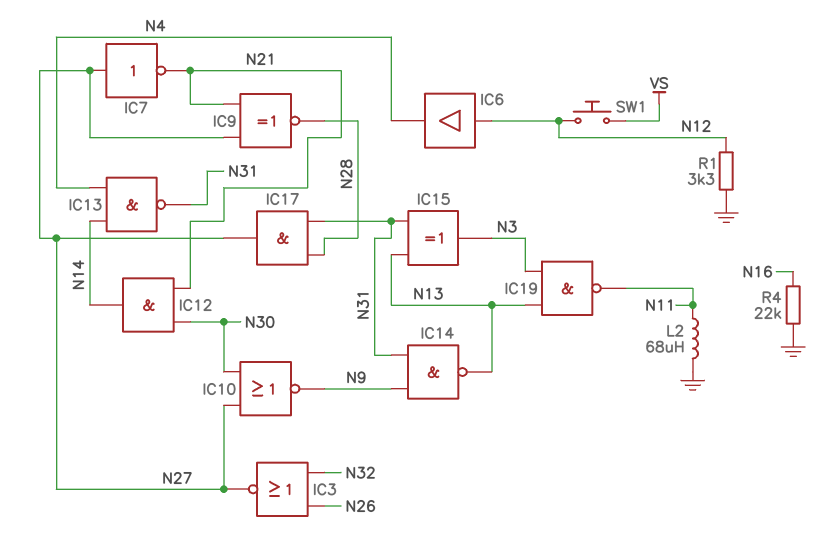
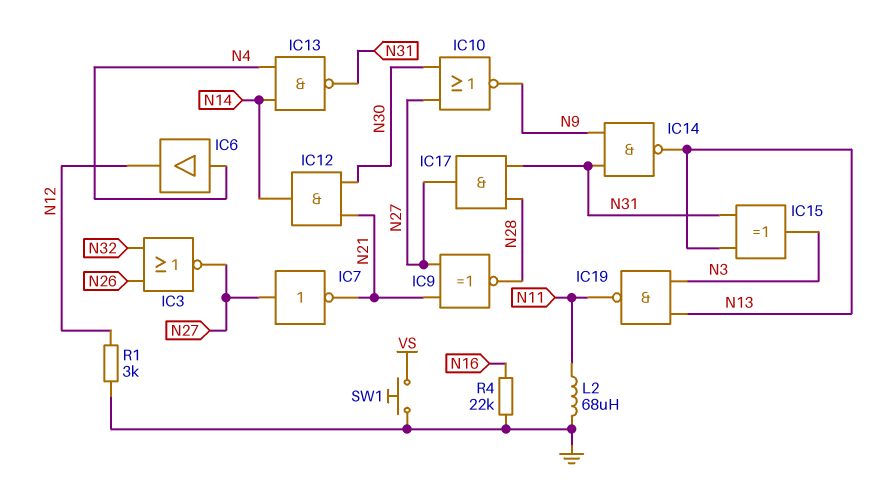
IC6: buffer (in N12, out N4) -> buffer (in N4, out N12)
R1: 3.3k (GND, N12) -> 3k (GND, N12)
SW1: button (N12, VS) -> button (GND, VS)

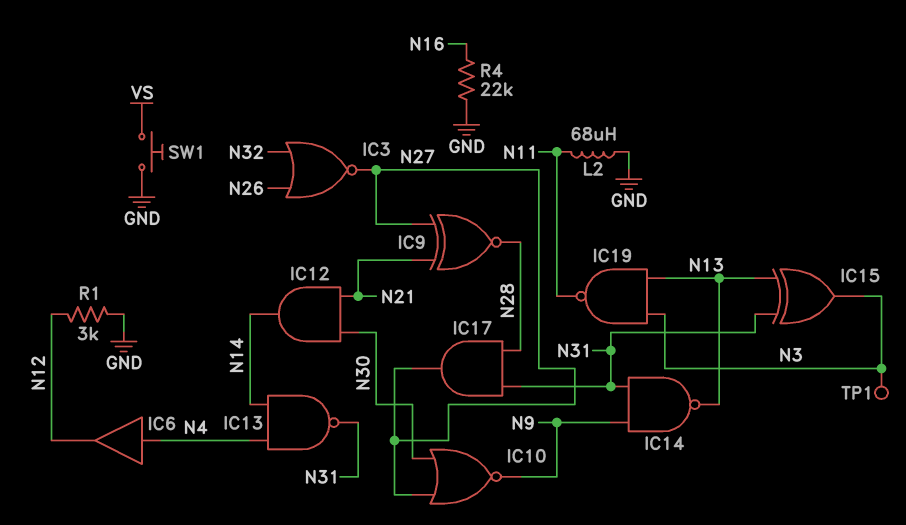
IC7: NOT (in N27, out N21) -> none
TP1: none -> test point (N3)

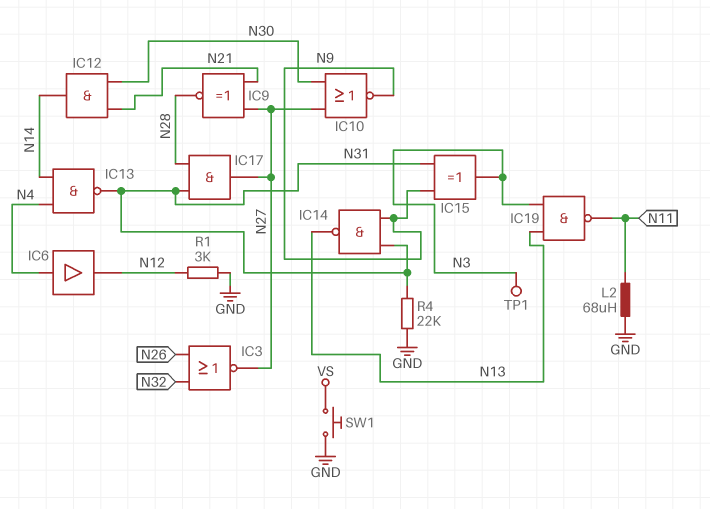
IC15: XOR (in N13, in N31, out N3) -> XOR (in N9, in N31, out N3)
R4: 22k (GND, N16) -> 22k (GND, N31)

